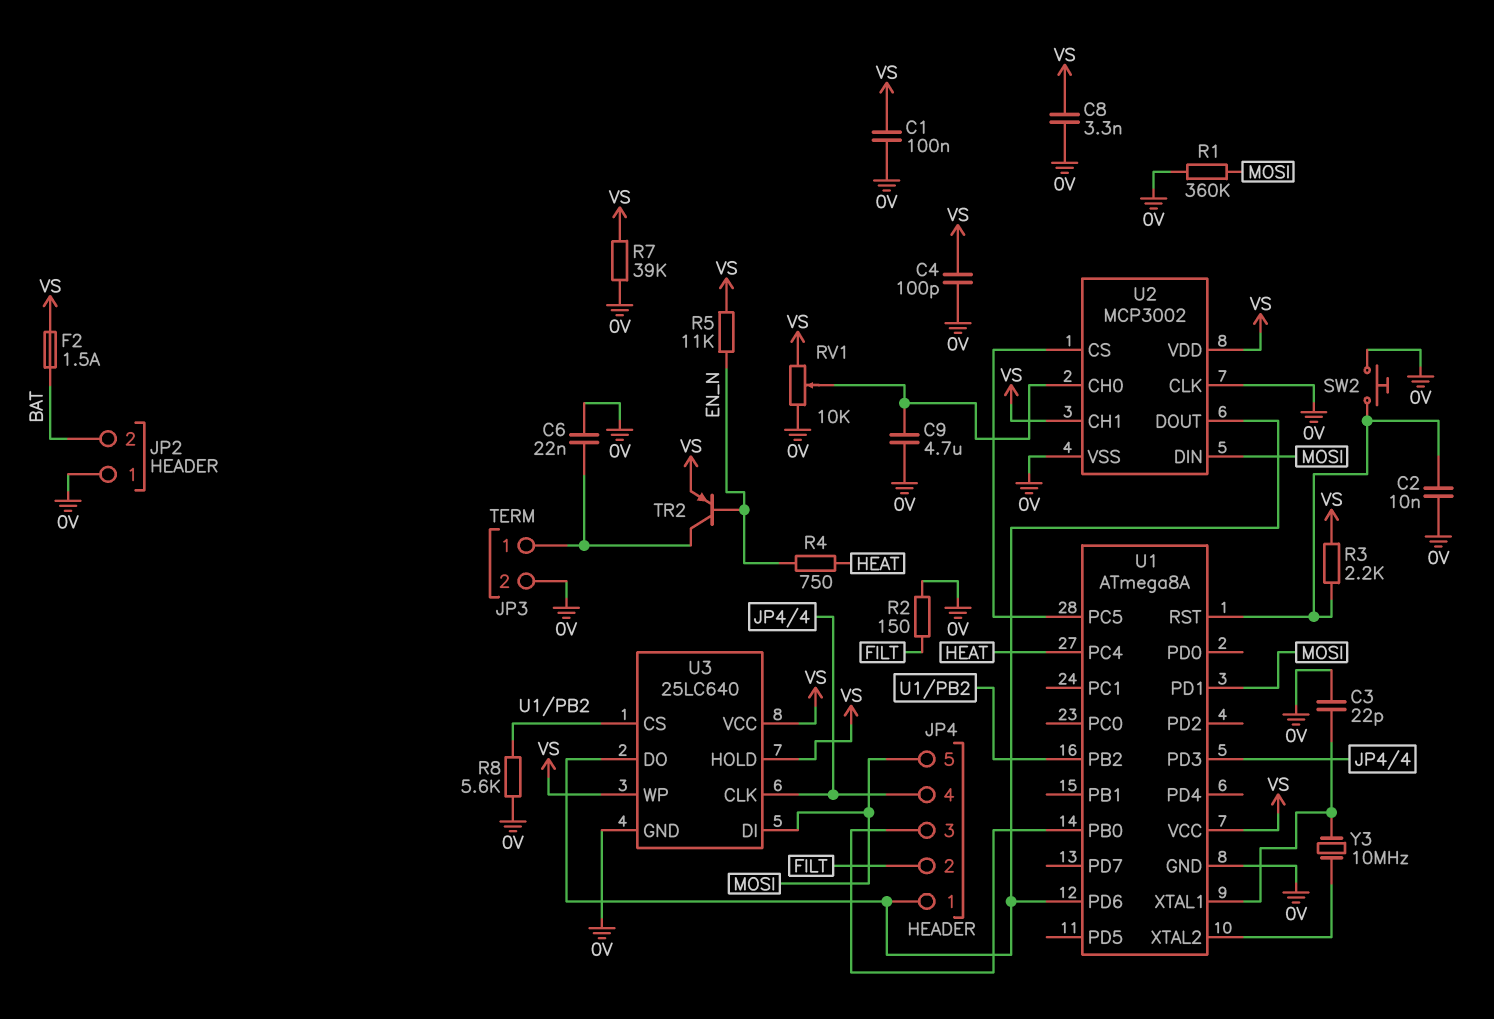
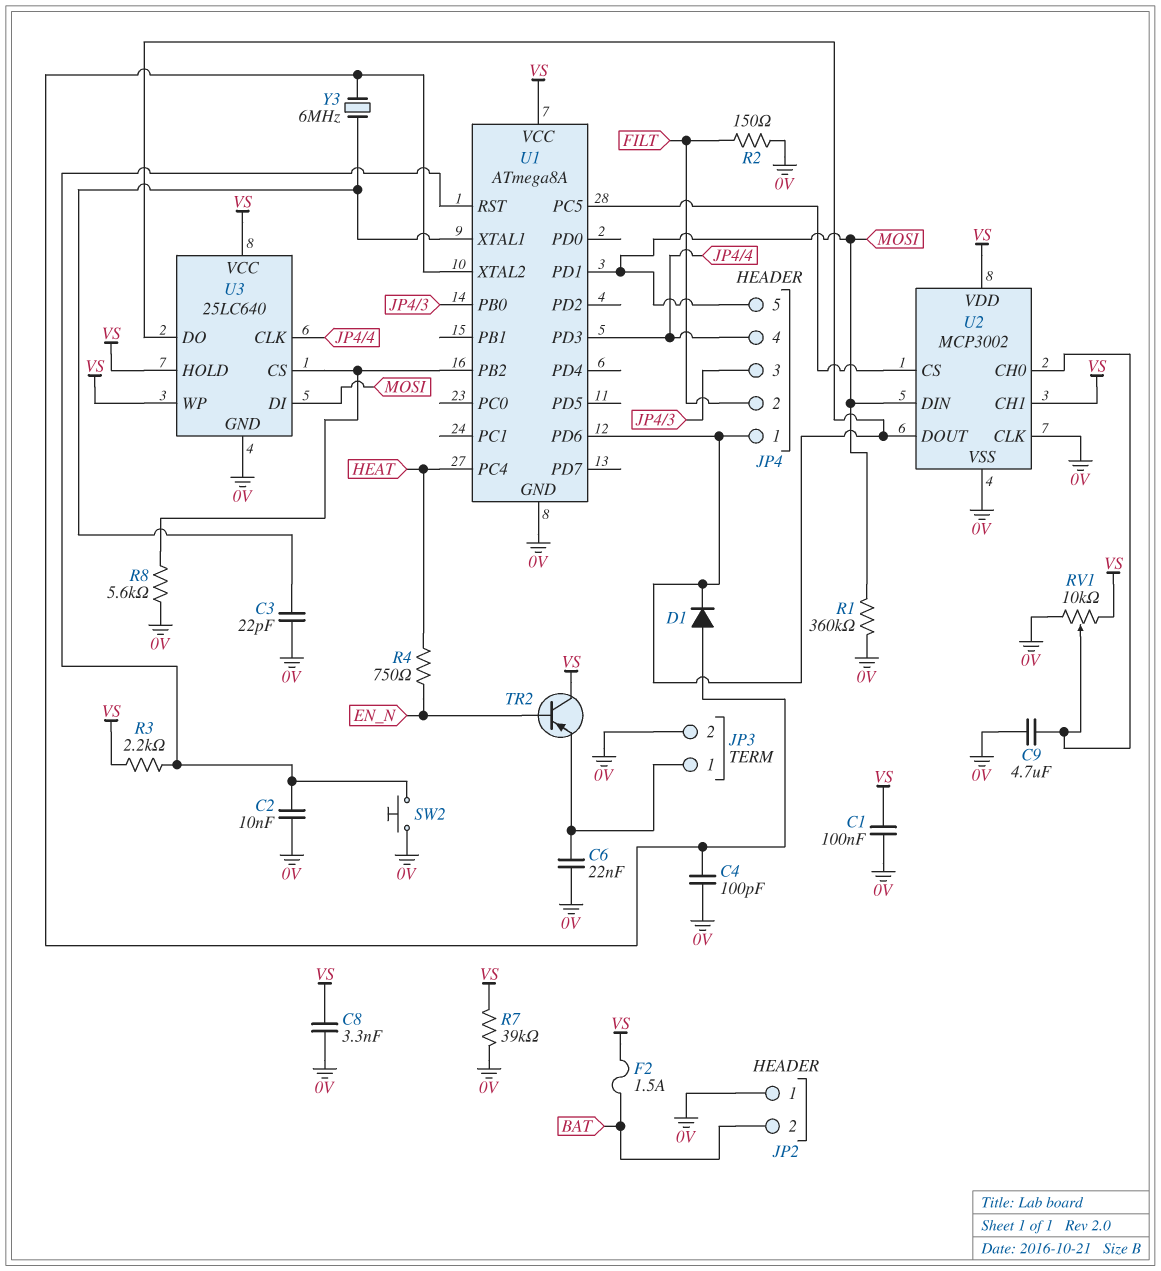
C4: 100pF (0V, VS) -> 100pF (0V, U1/XTAL2)
D1: none -> diode (A U1/XTAL2, K JP4/1)
R5: 11k (EN_N, VS) -> none
TR2: PNP (B EN_N, C JP3/1, E VS) -> PNP (B EN_N, C VS, E JP3/1)
Y3: 10MHz (U1/XTAL1, U1/XTAL2) -> 6MHz (U1/XTAL1, U1/XTAL2)

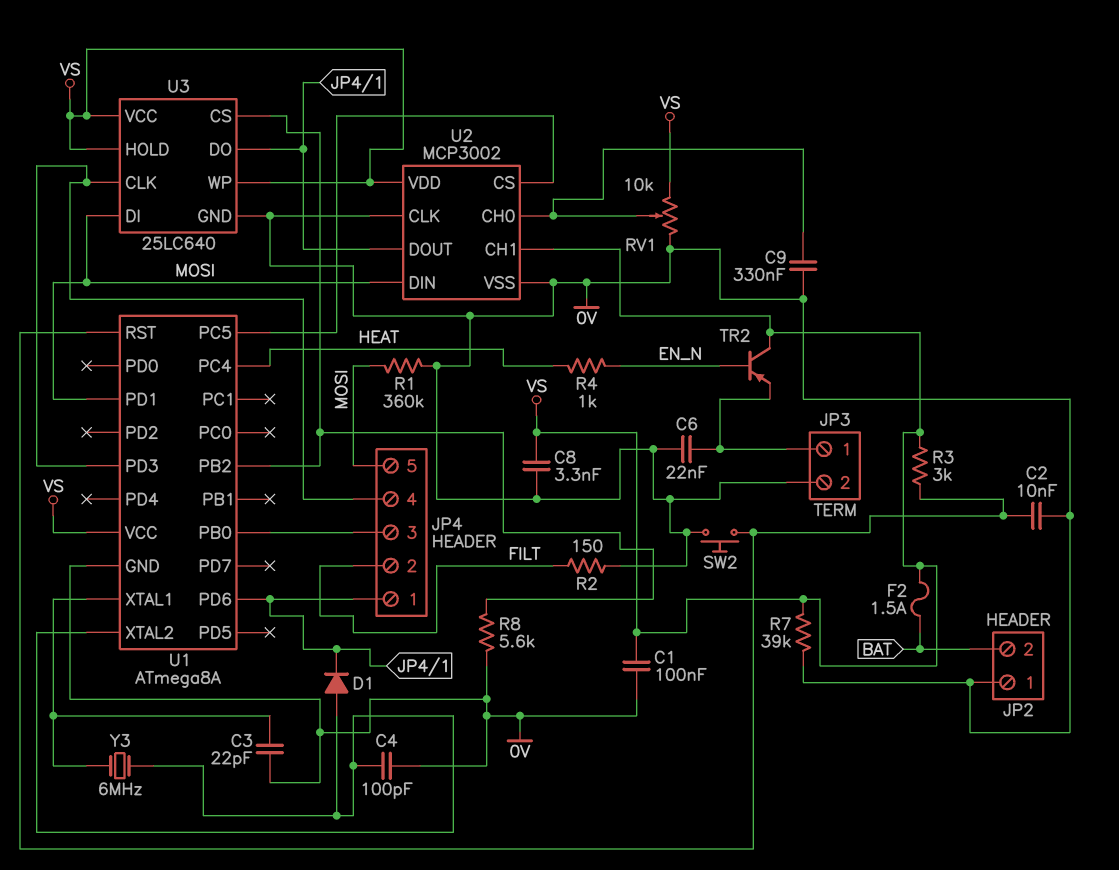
C9: 4.7uF (0V, U2/CH0) -> 330nF (0V, U2/CH0)
R3: 2.2k (U1/RST, VS) -> 3k (U1/RST, VS)
R4: 750 (EN_N, HEAT) -> 1k (EN_N, HEAT)

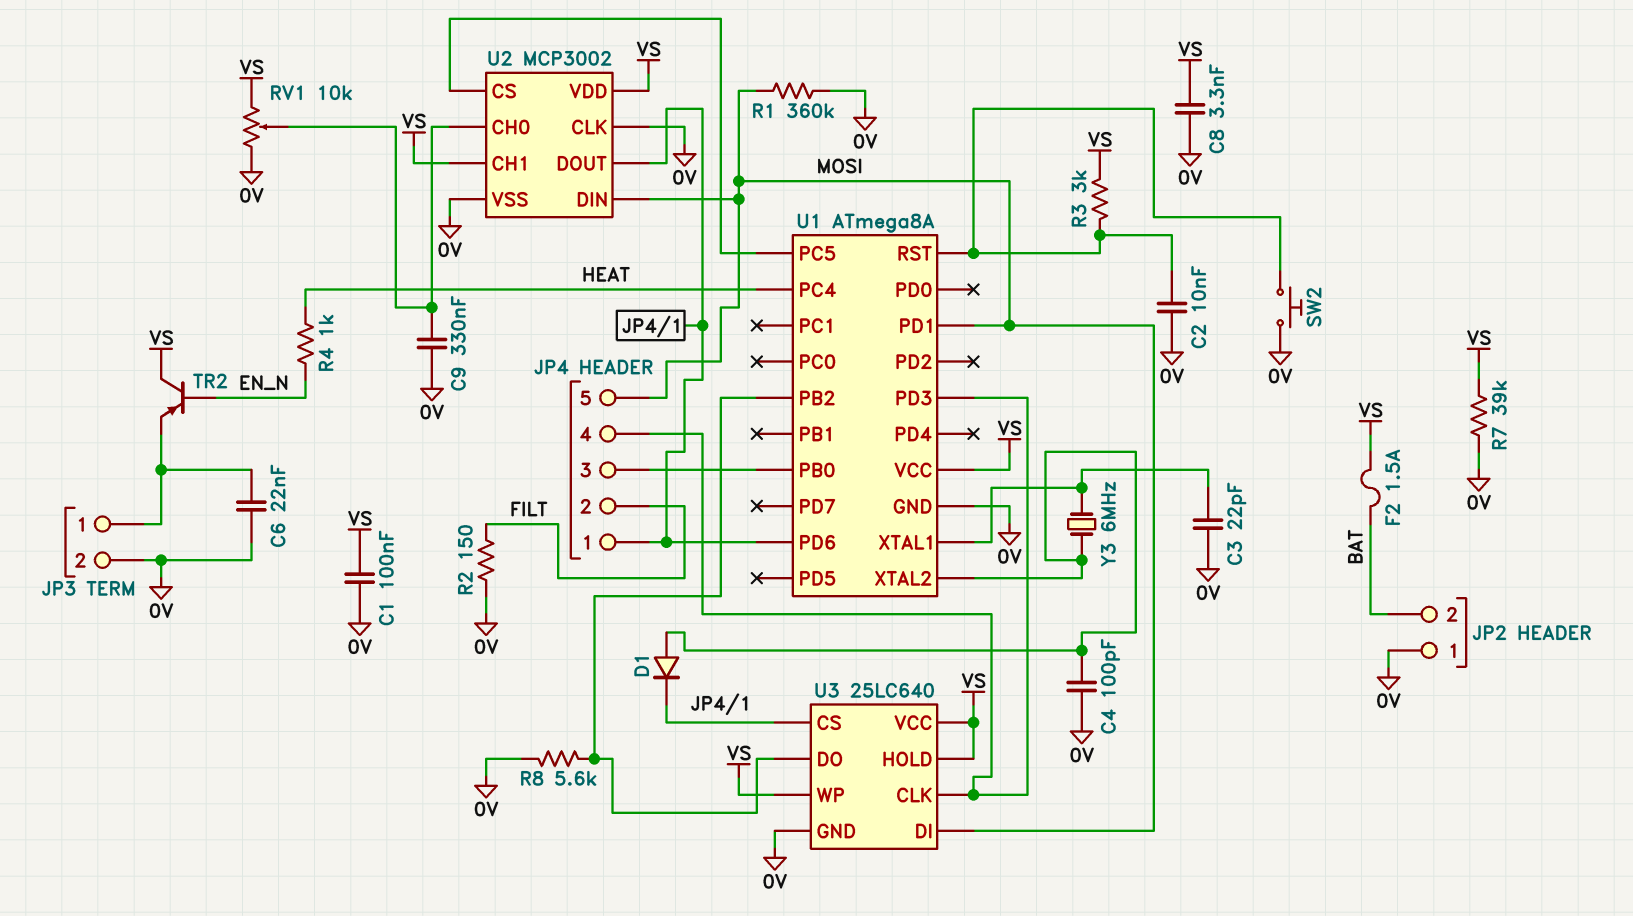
U3 pin CS: U1/PB2 -> JP4/1
U3 pin DO: JP4/1 -> U1/PB2

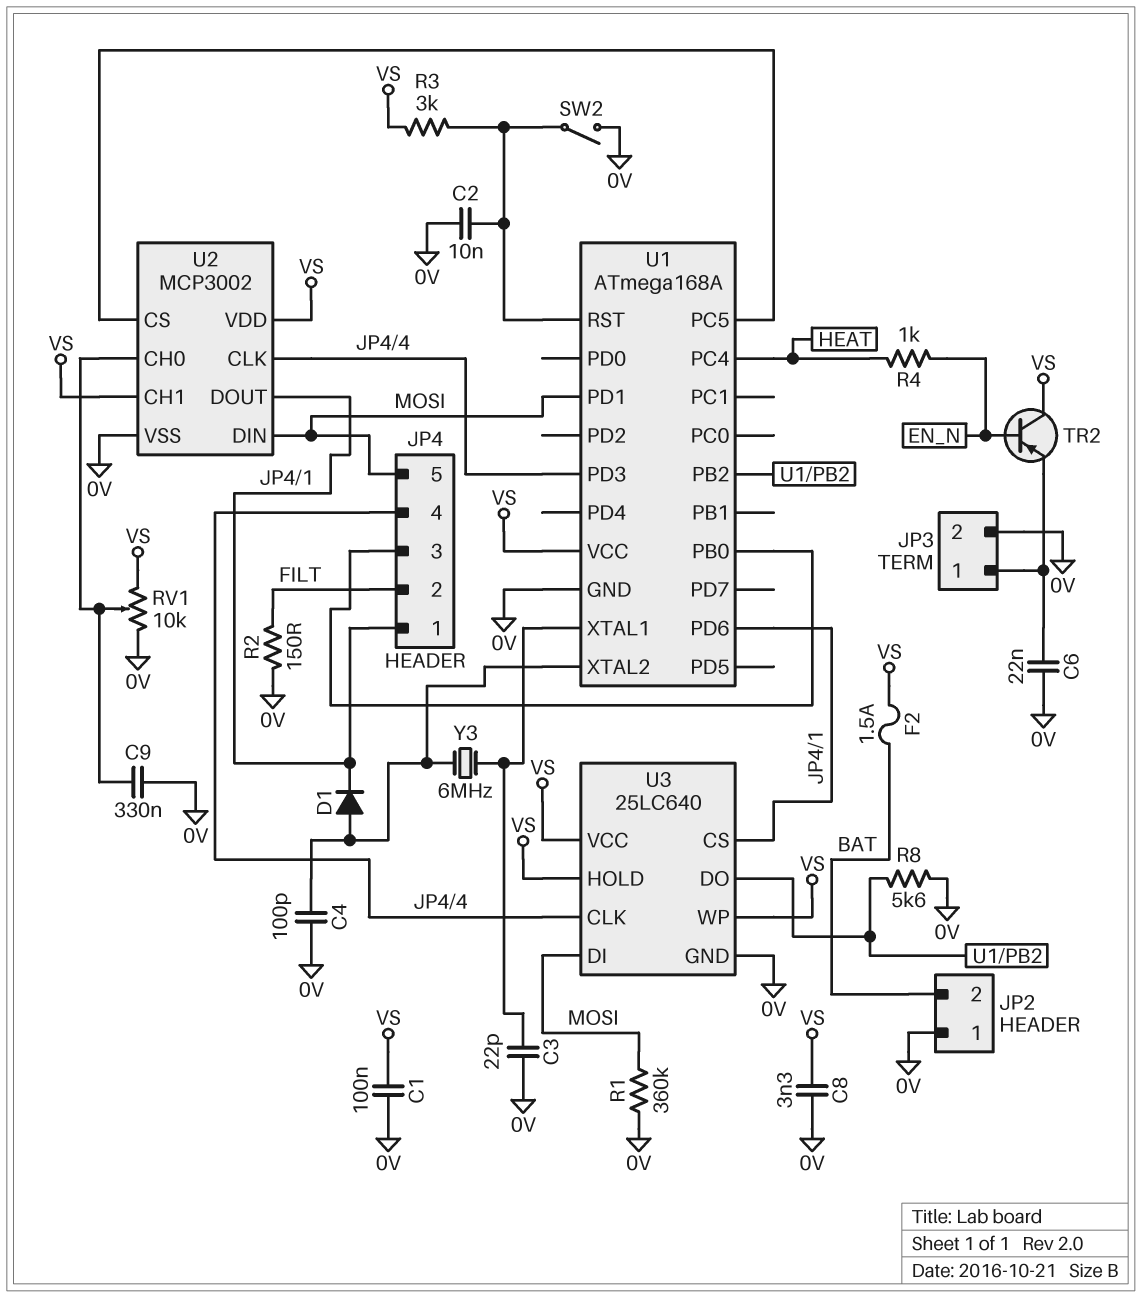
R7: 39k (0V, VS) -> none
SW2: button (0V, U1/RST) -> switch (0V, U1/RST)
U1: ATmega8A -> ATmega168A
U2 pin CLK: 0V -> JP4/4

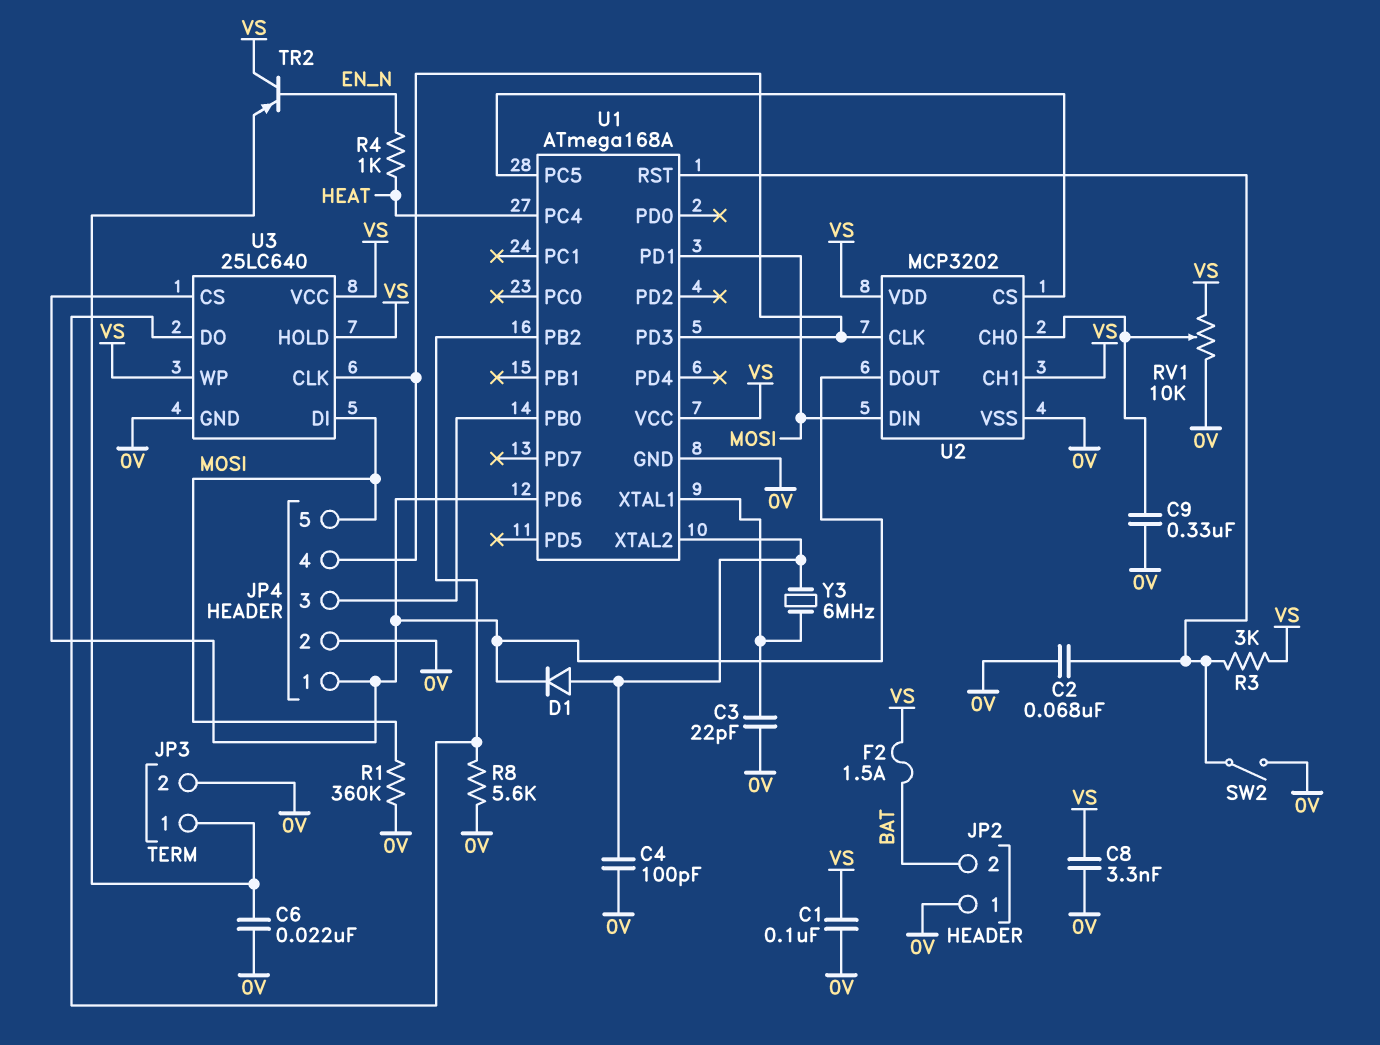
C2: 10nF (0V, U1/RST) -> 68nF (0V, U1/RST)
JP4 pin 2: FILT -> 0V
R2: 150 (0V, FILT) -> none
U2: MCP3002 -> MCP3202

